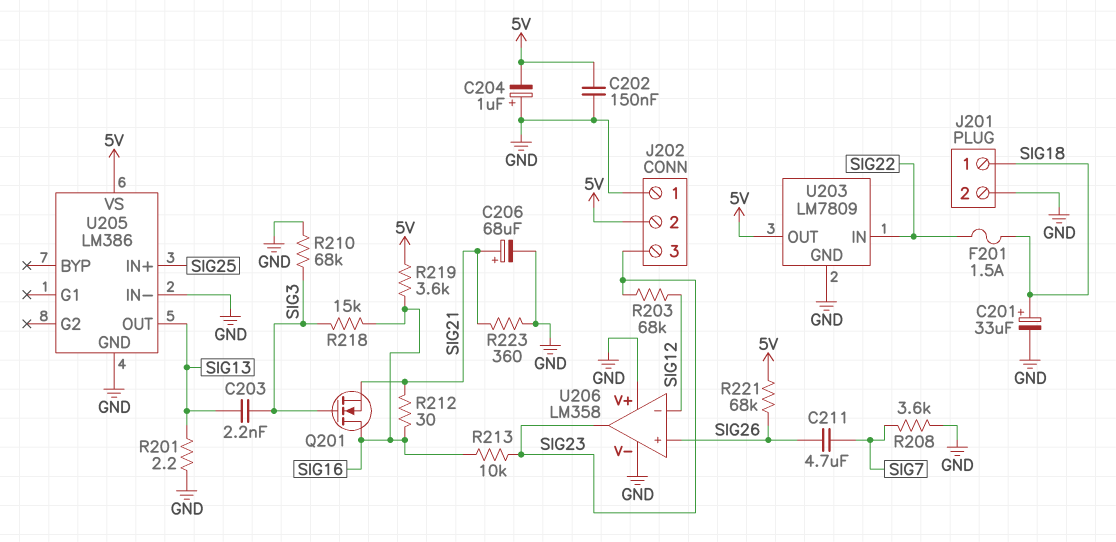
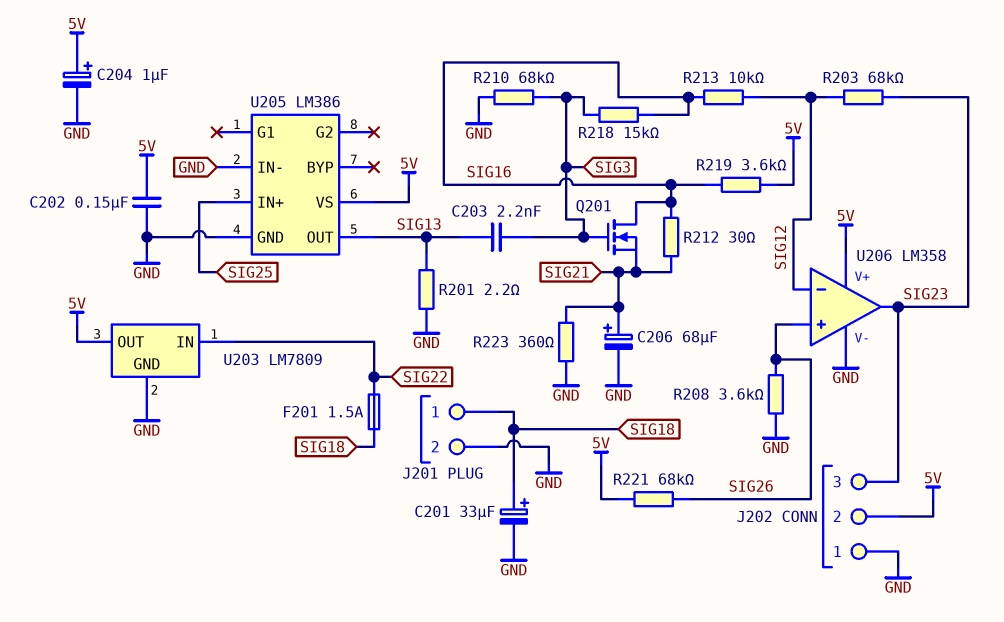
C204: 1uF (plus GND, minus 5V) -> 1uF (plus 5V, minus GND)
C211: 4.7uF (SIG7, SIG26) -> none
R208: 3.6k (GND, SIG7) -> 3.6k (GND, SIG26)
R213: 10k (SIG16, SIG23) -> 10k (SIG12, SIG16)
U206 pin V+: GND -> 5V

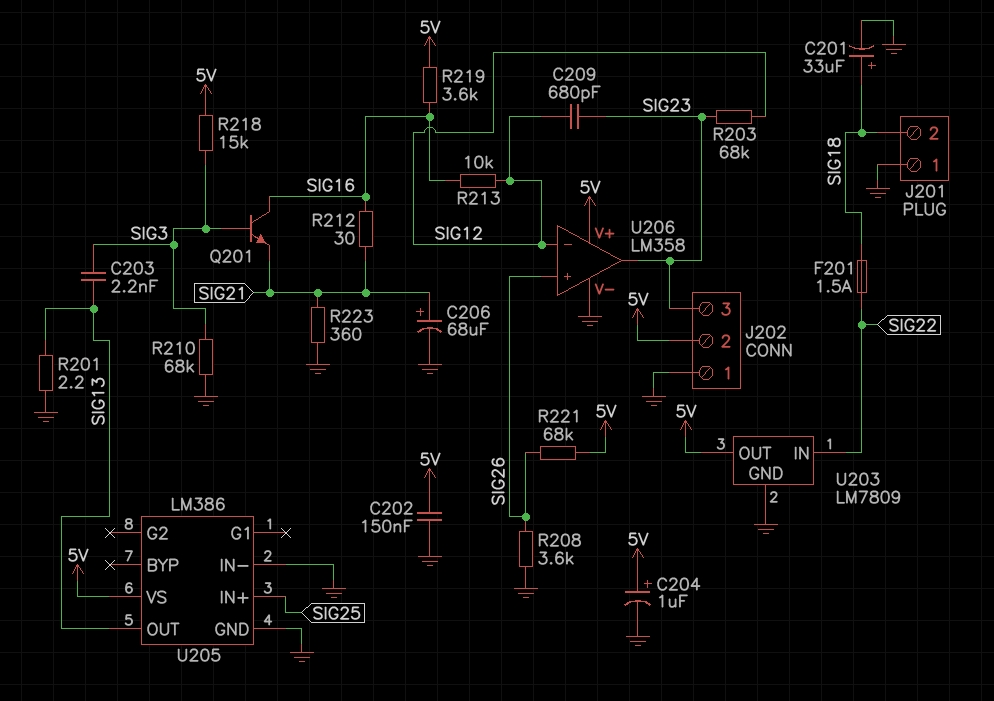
C209: none -> 680pF (SIG12, SIG23)
J201 pin 1: SIG18 -> GND
J201 pin 2: GND -> SIG18
Q201: NMOS (G SIG3, D SIG16, S SIG21) -> NPN (B SIG3, C SIG16, E SIG21)
R218: 15k (SIG3, SIG16) -> 15k (5V, SIG3)

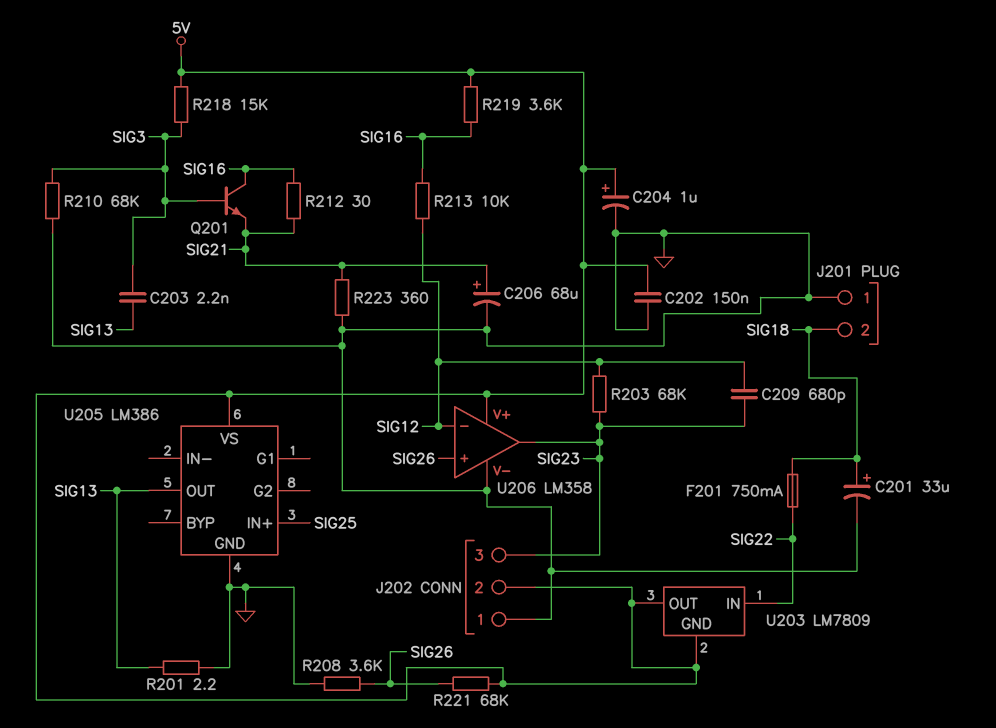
F201: 1.5A (SIG18, SIG22) -> 750mA (SIG18, SIG22)
U203 pin GND: GND -> 5V
U205 pin IN-: GND -> none

